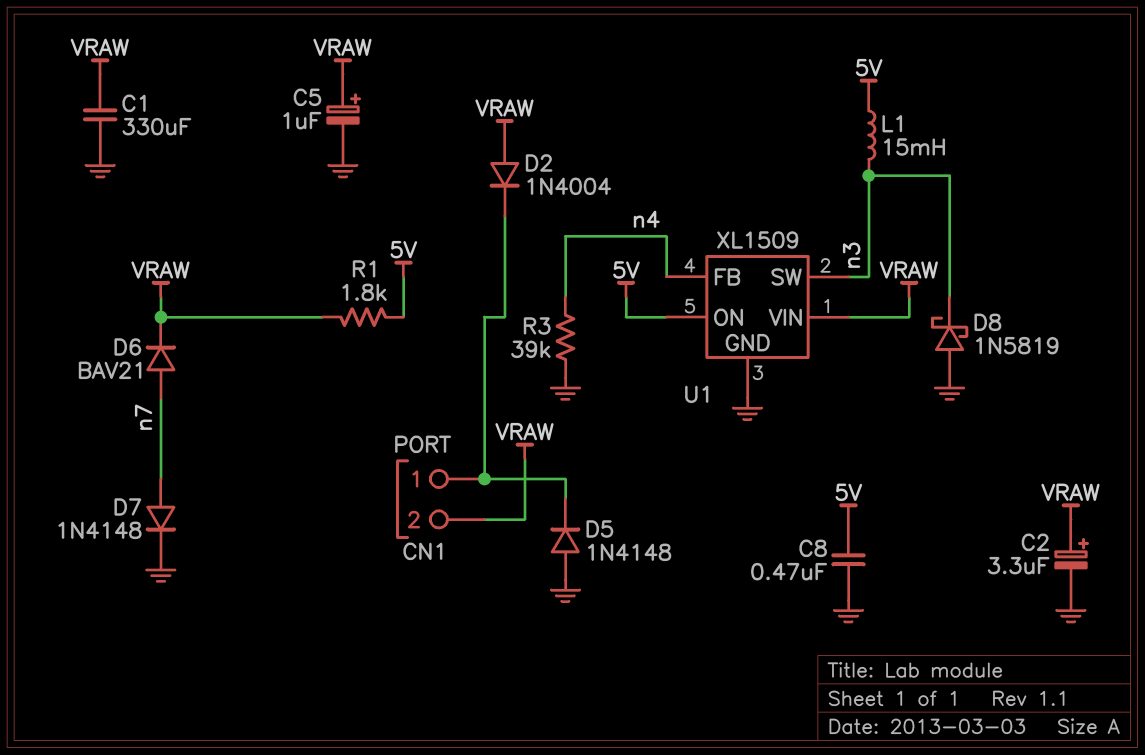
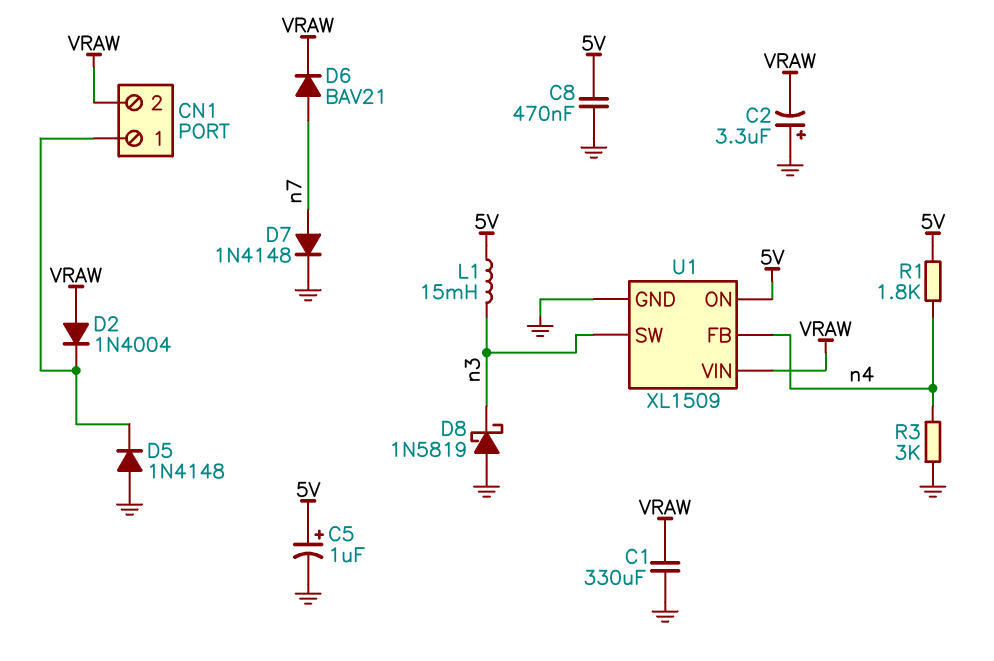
C2: 3.3uF (plus VRAW, minus GND) -> 3.3uF (plus GND, minus VRAW)
C5: 1uF (plus VRAW, minus GND) -> 1uF (plus 5V, minus GND)
R1: 1.8k (5V, VRAW) -> 1.8k (5V, n4)
R3: 39k (GND, n4) -> 3k (GND, n4)

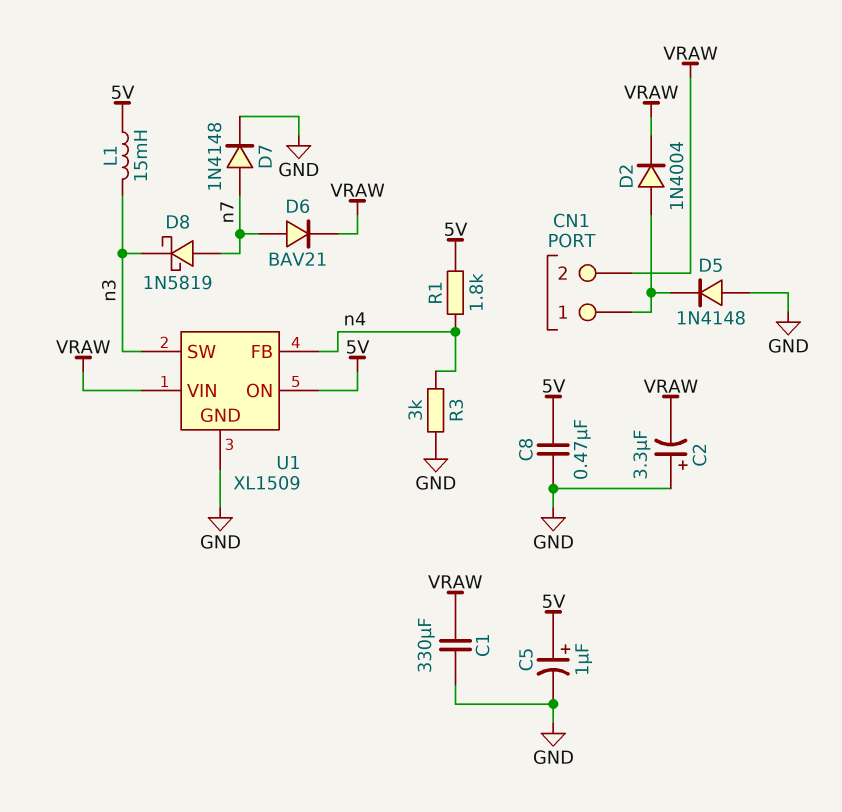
D2: diode 1N4004 (A VRAW, K CN1/1) -> diode 1N4004 (A CN1/1, K VRAW)
D8: schottky 1N5819 (A GND, K n3) -> schottky 1N5819 (A n7, K n3)

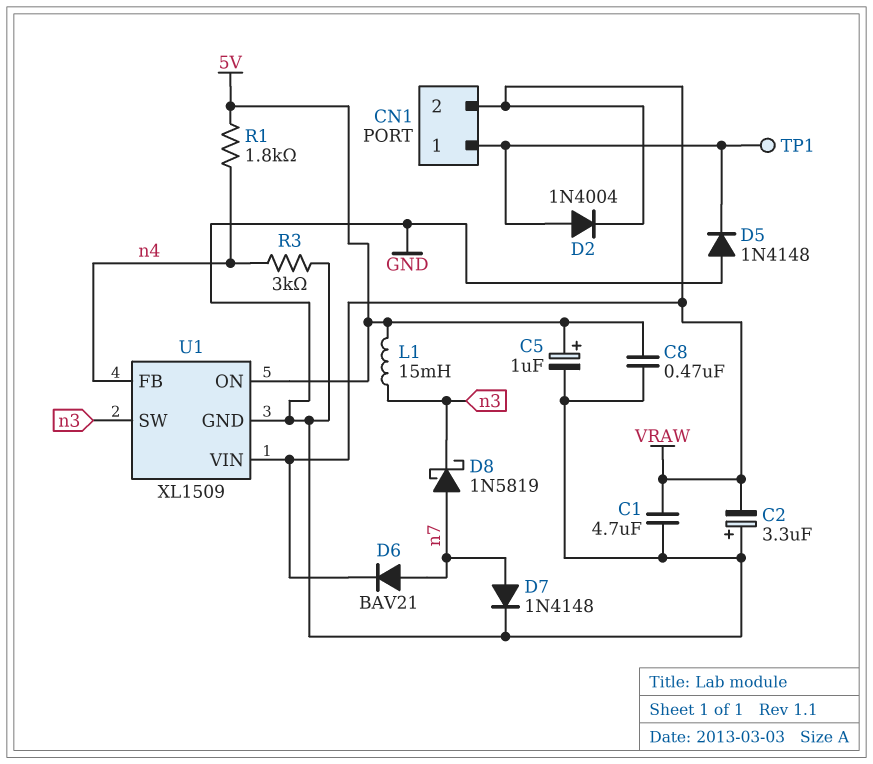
C1: 330uF (GND, VRAW) -> 4.7uF (GND, VRAW)
TP1: none -> test point (CN1/1)

